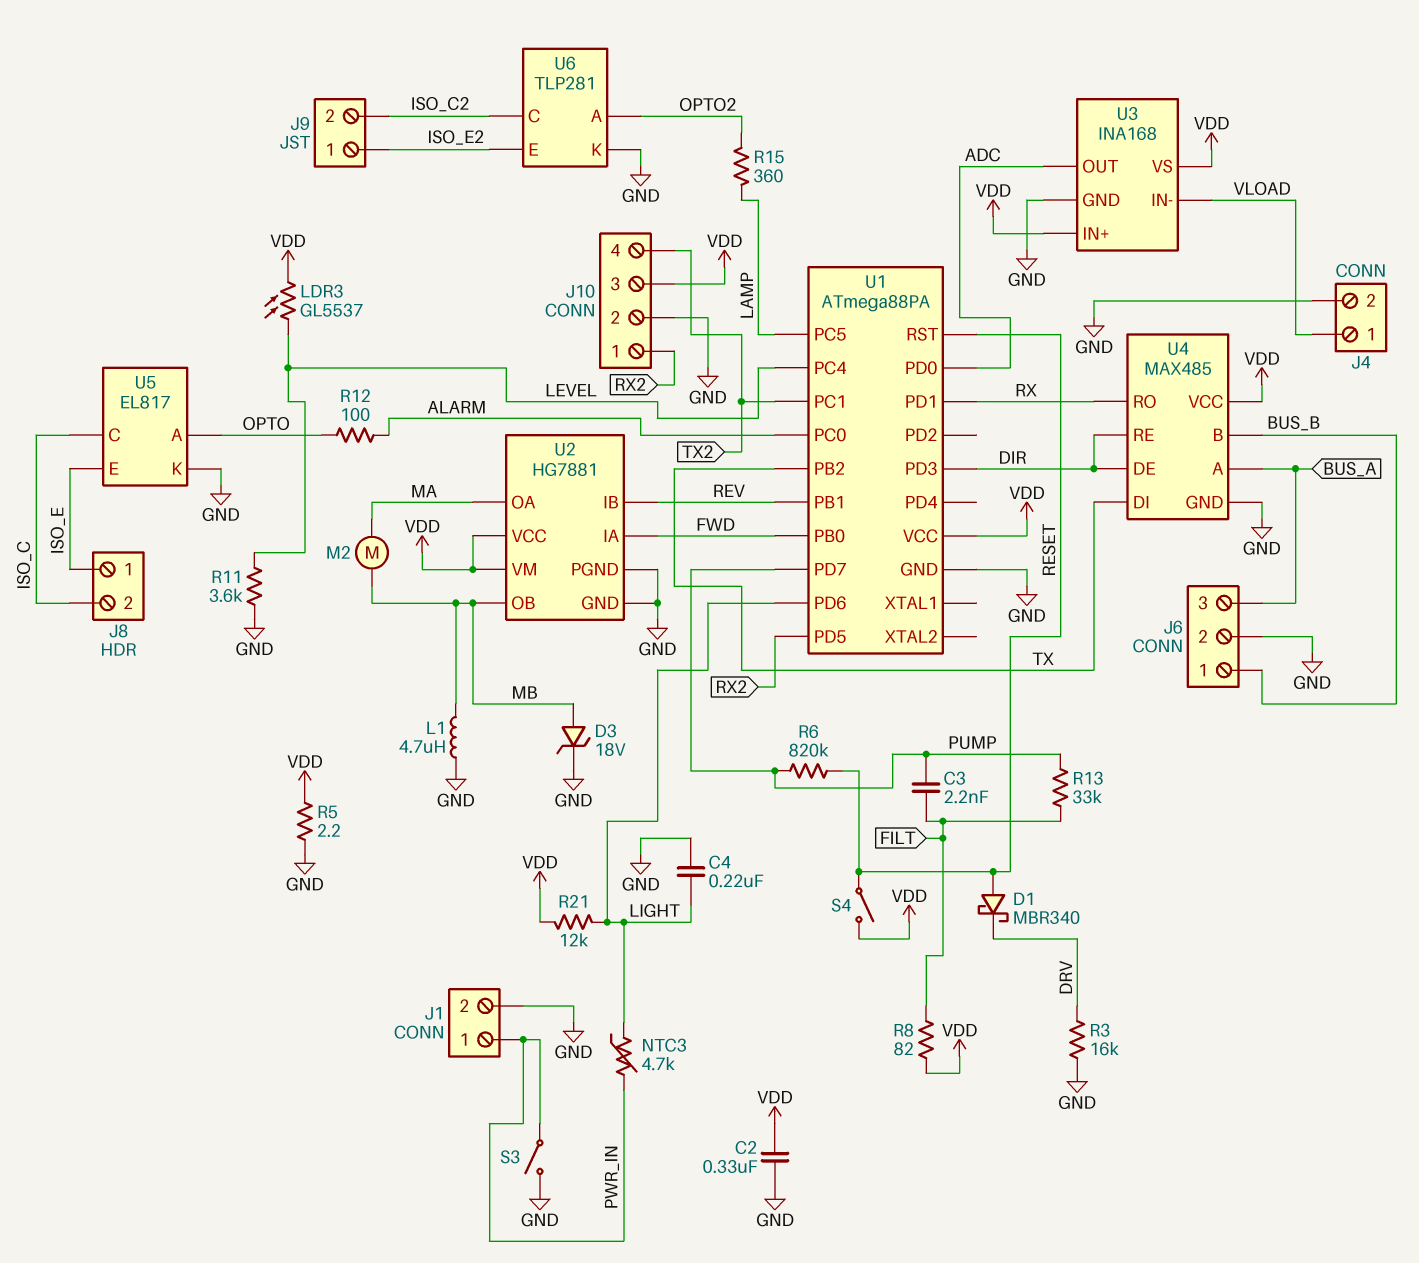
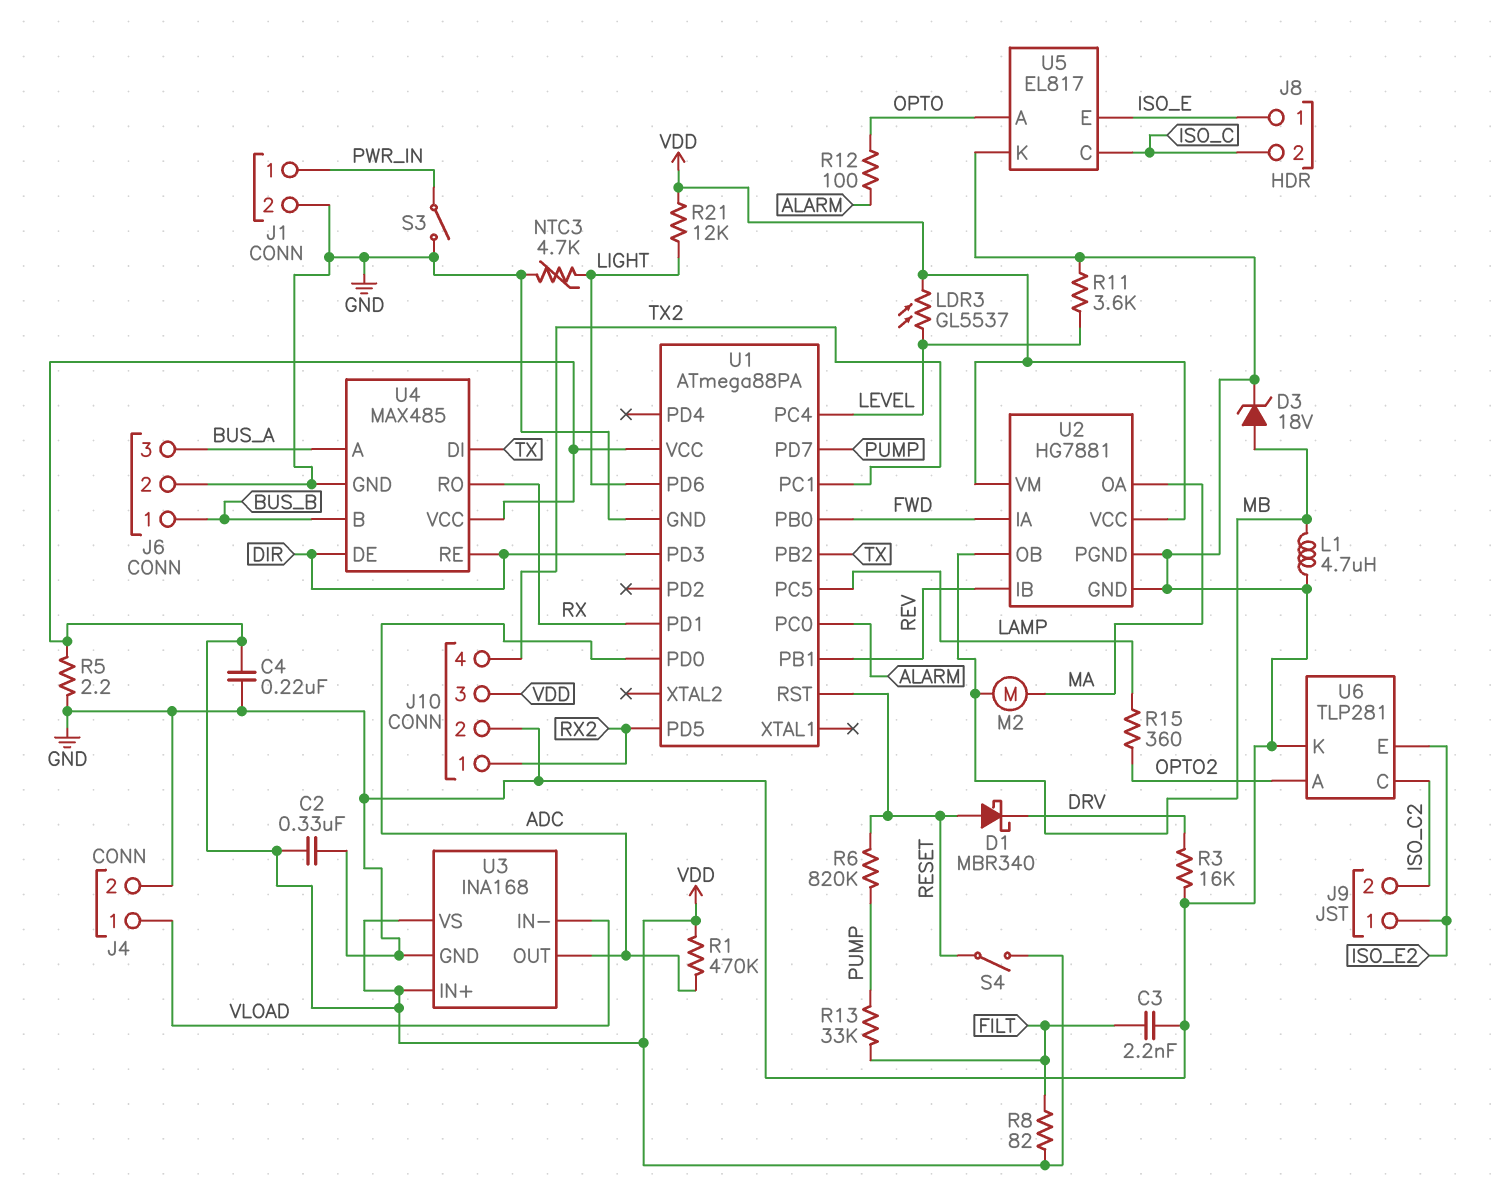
C3: 2.2nF (FILT, PUMP) -> 2.2nF (FILT, GND)
C4: 220nF (GND, LIGHT) -> 220nF (GND, VDD)
NTC3: 4.7k (LIGHT, PWR_IN) -> 4.7k (GND, LIGHT)
R1: none -> 470k (ADC, VDD)

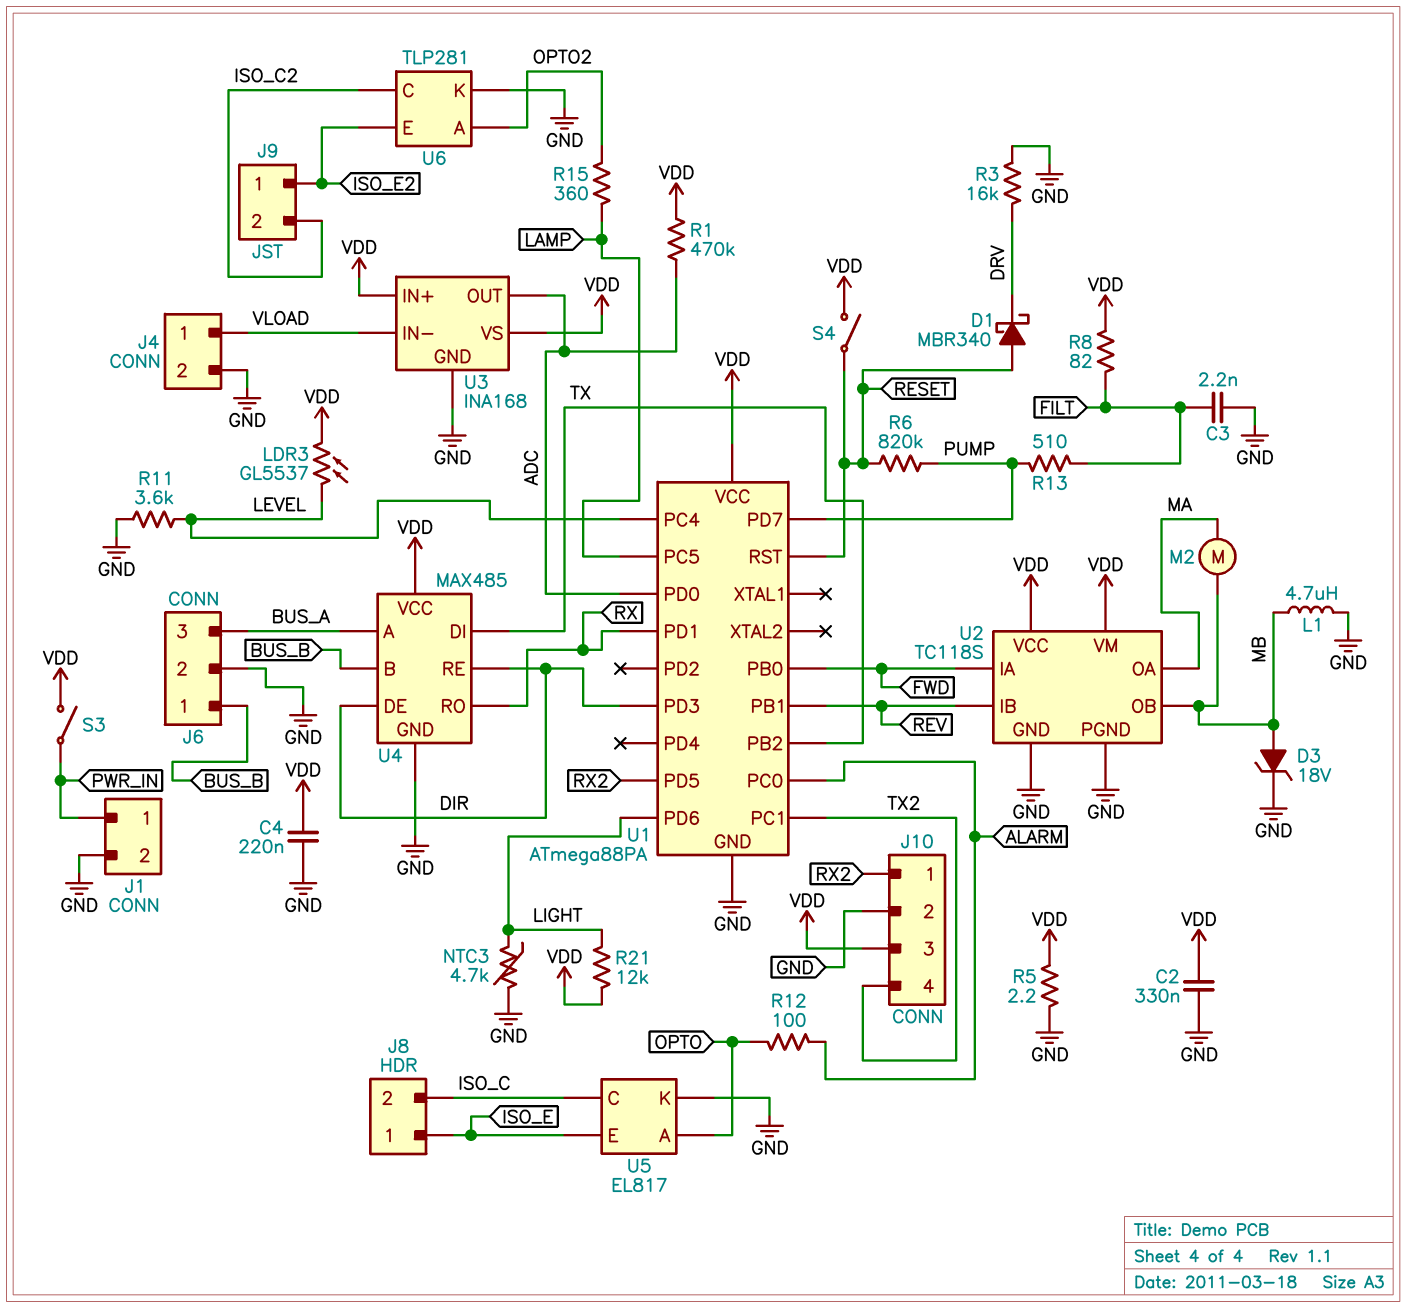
R13: 33k (FILT, PUMP) -> 510 (FILT, PUMP)
S3: switch (GND, PWR_IN) -> switch (PWR_IN, VDD)
U2: HG7881 -> TC118S

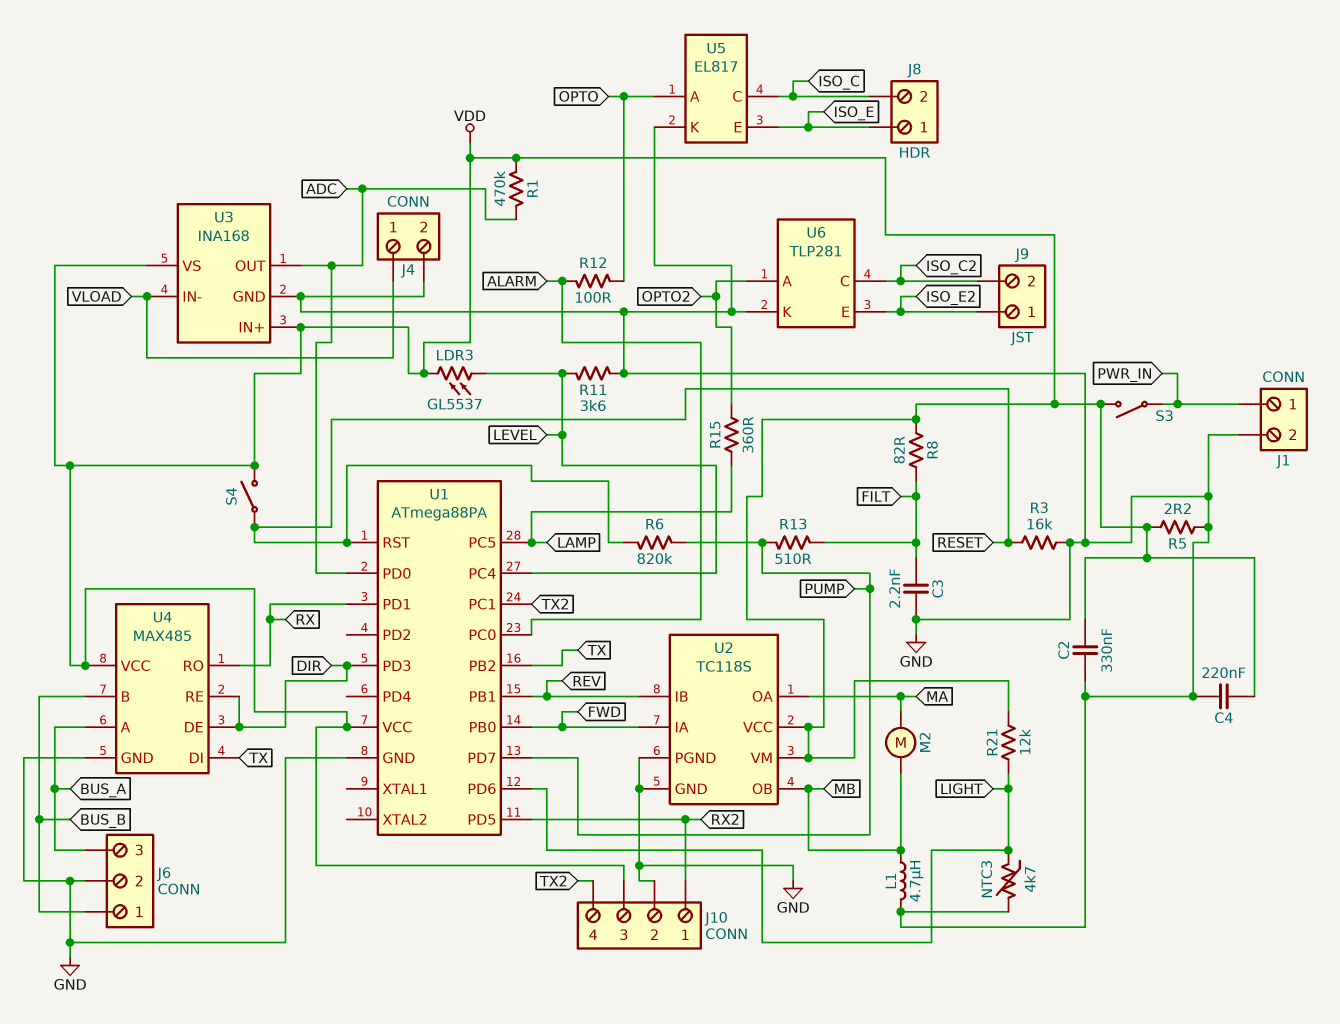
D1: schottky MBR340 (A RESET, K DRV) -> none
D3: zener 18V (A MB, K GND) -> none
R3: 16k (DRV, GND) -> 16k (GND, RESET)

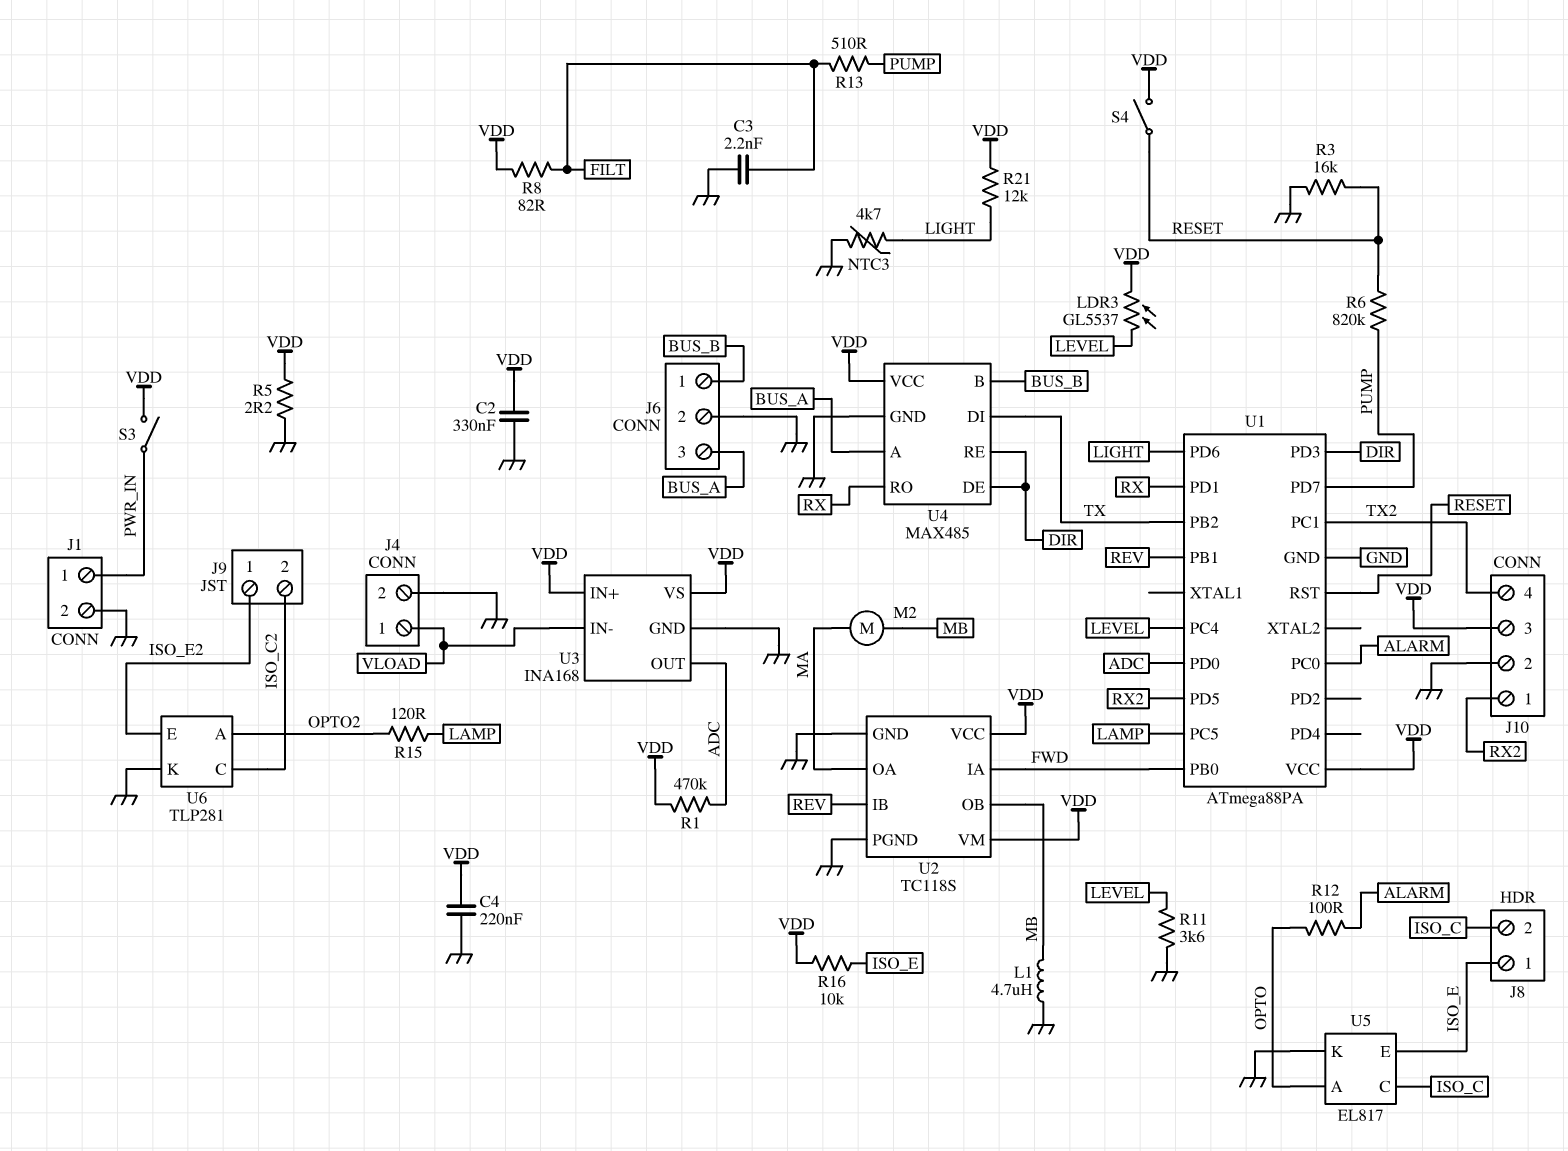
R15: 360 (LAMP, OPTO2) -> 120 (LAMP, OPTO2)
R16: none -> 10k (ISO_E, VDD)

